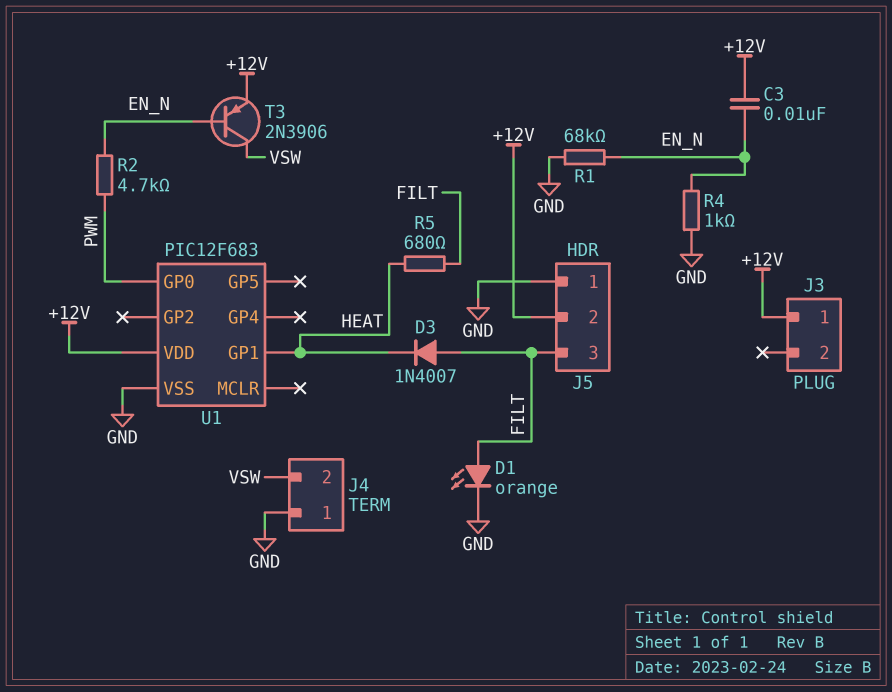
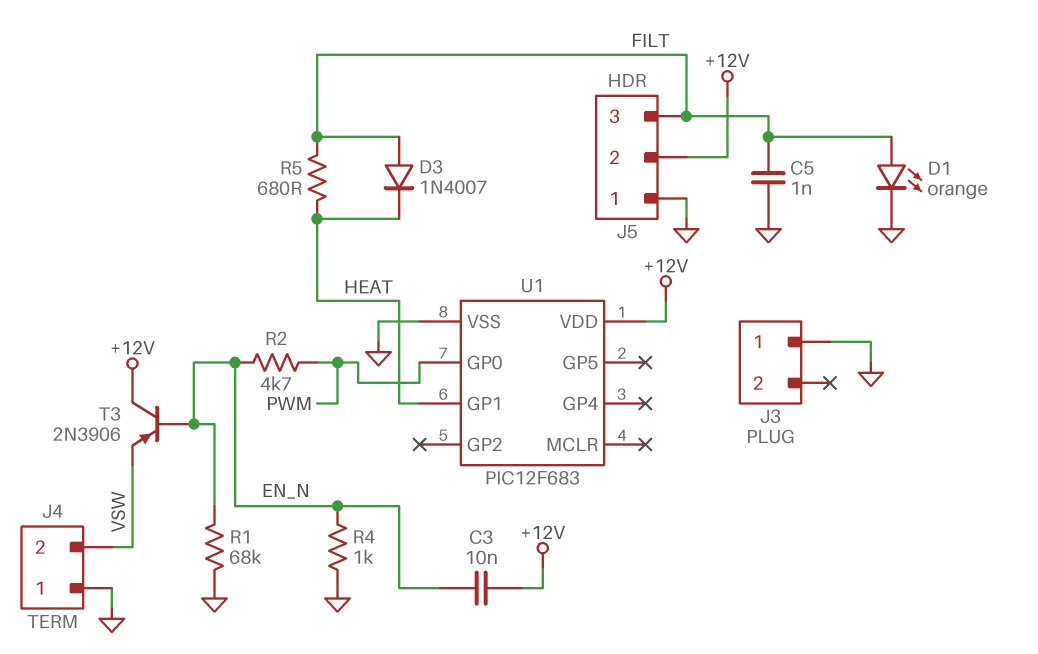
C5: none -> 1nF (FILT, GND)
J3 pin 1: +12V -> GND
T3: PNP 2N3906 (B EN_N, C VSW, E +12V) -> PNP 2N3906 (B EN_N, C +12V, E VSW)

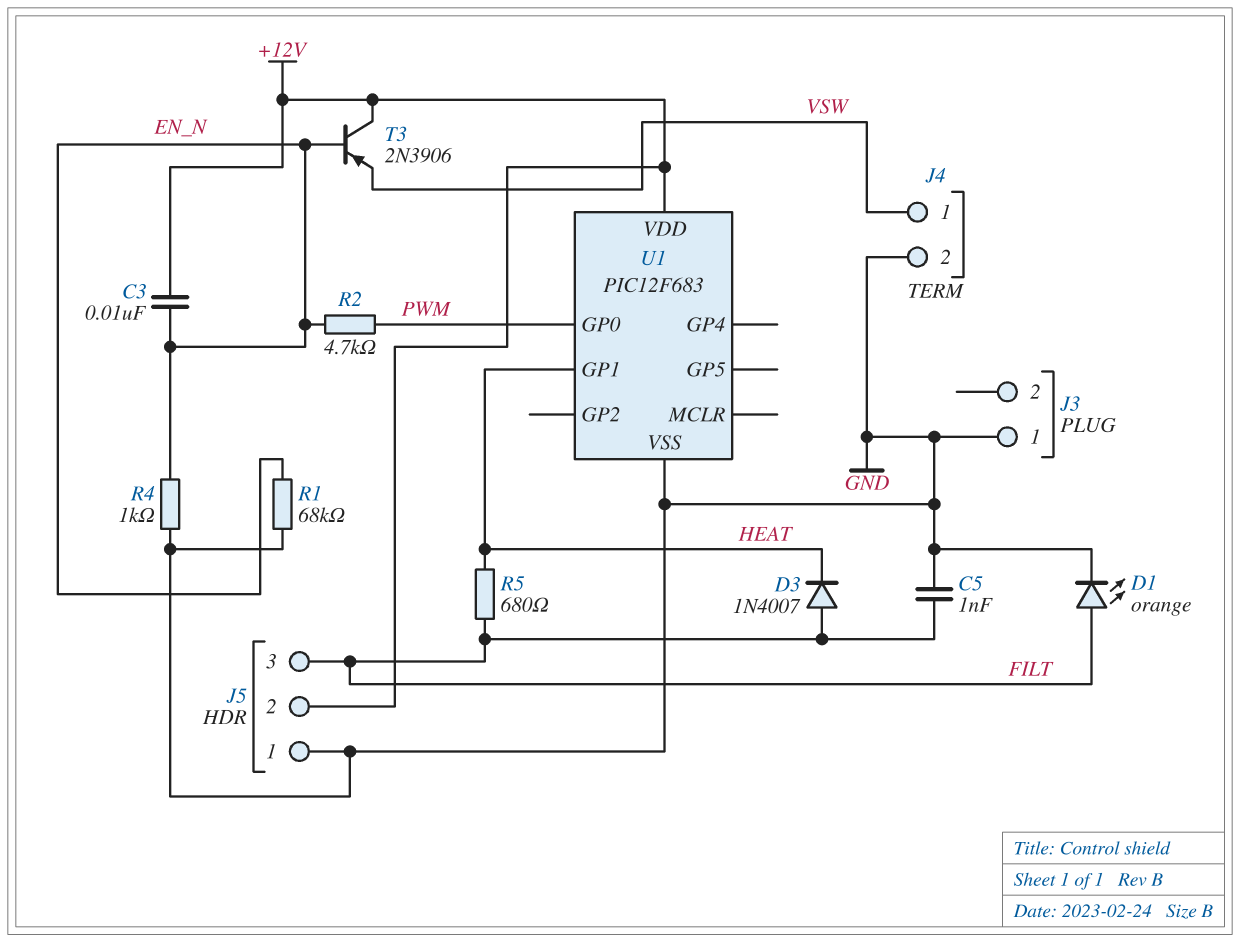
J4 pin 1: GND -> VSW
J4 pin 2: VSW -> GND

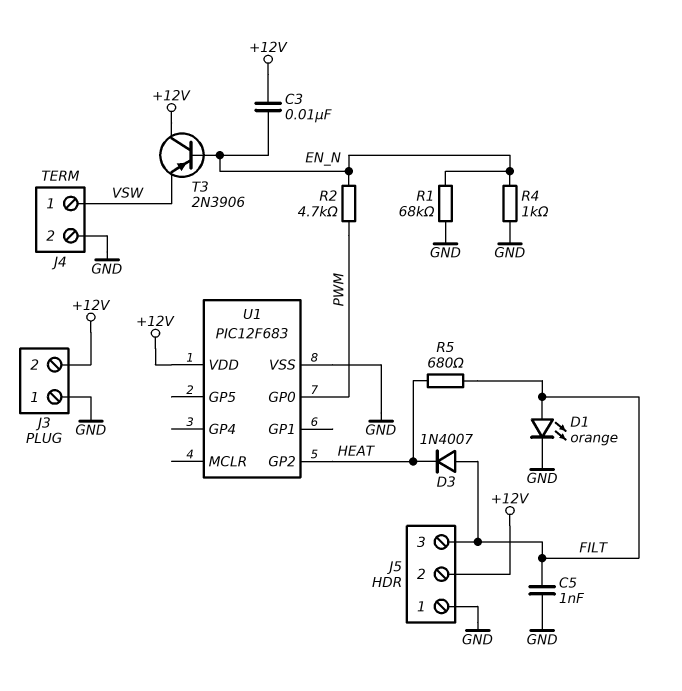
J3 pin 2: none -> +12V
U1 pin GP1: HEAT -> none
U1 pin GP2: none -> HEAT

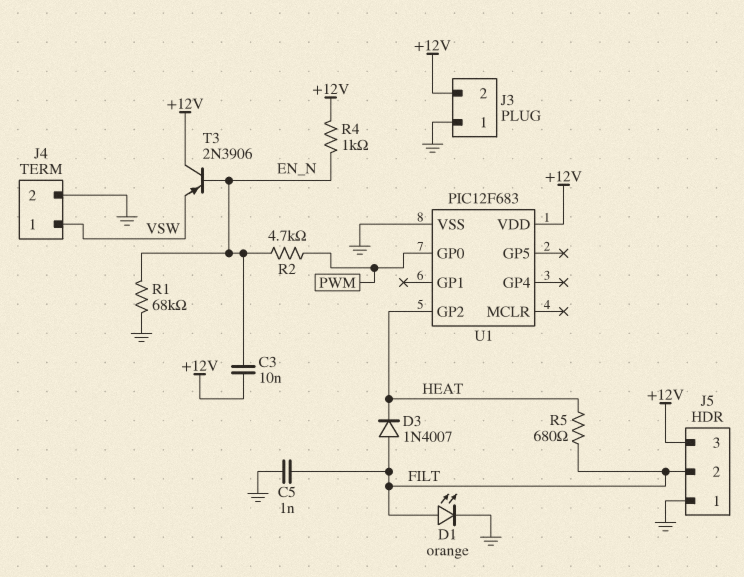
J5 pin 2: +12V -> FILT
J5 pin 3: FILT -> +12V
R4: 1k (EN_N, GND) -> 1k (+12V, EN_N)

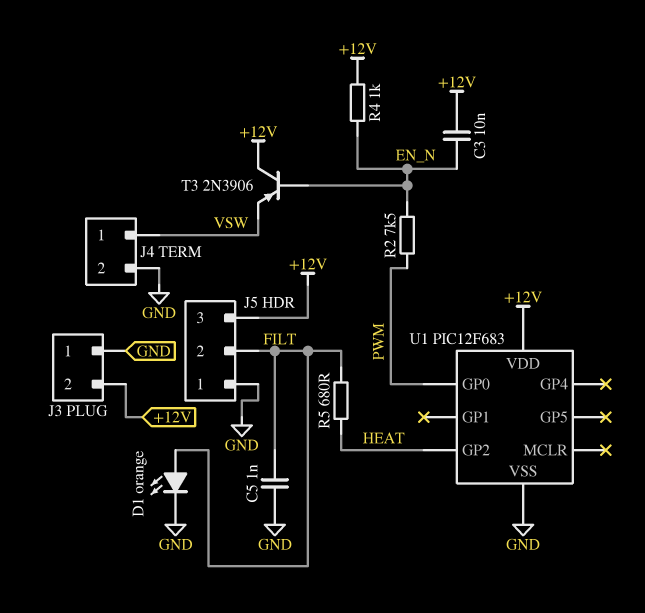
D3: diode 1N4007 (A FILT, K HEAT) -> none
R1: 68k (EN_N, GND) -> none
R2: 4.7k (EN_N, PWM) -> 7.5k (EN_N, PWM)

